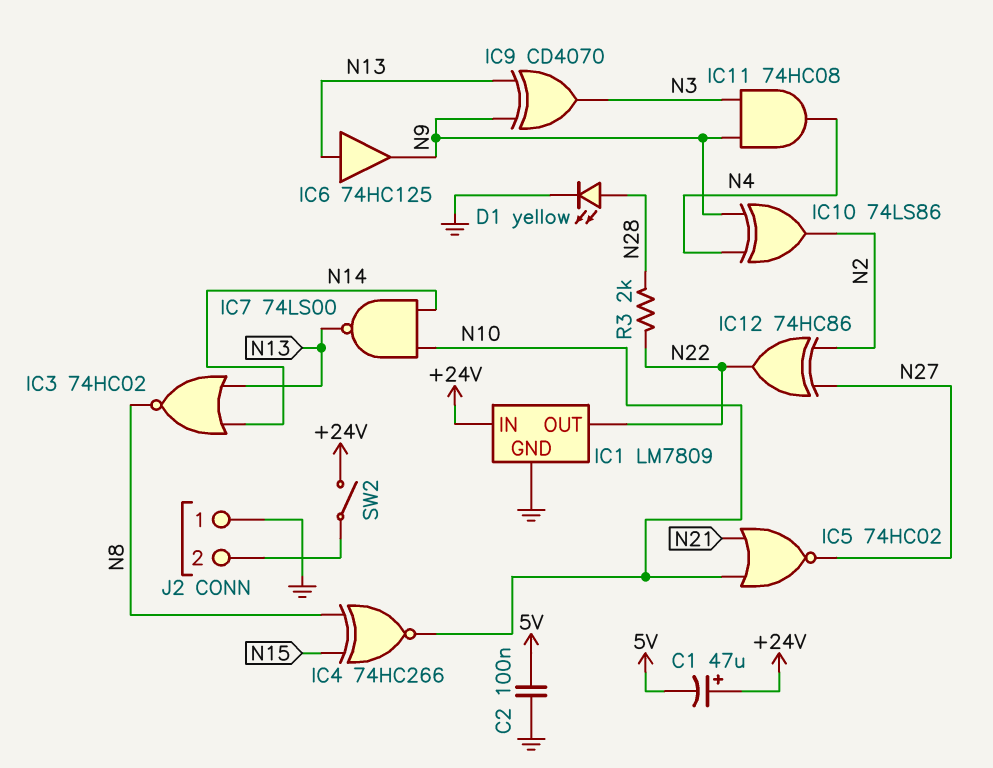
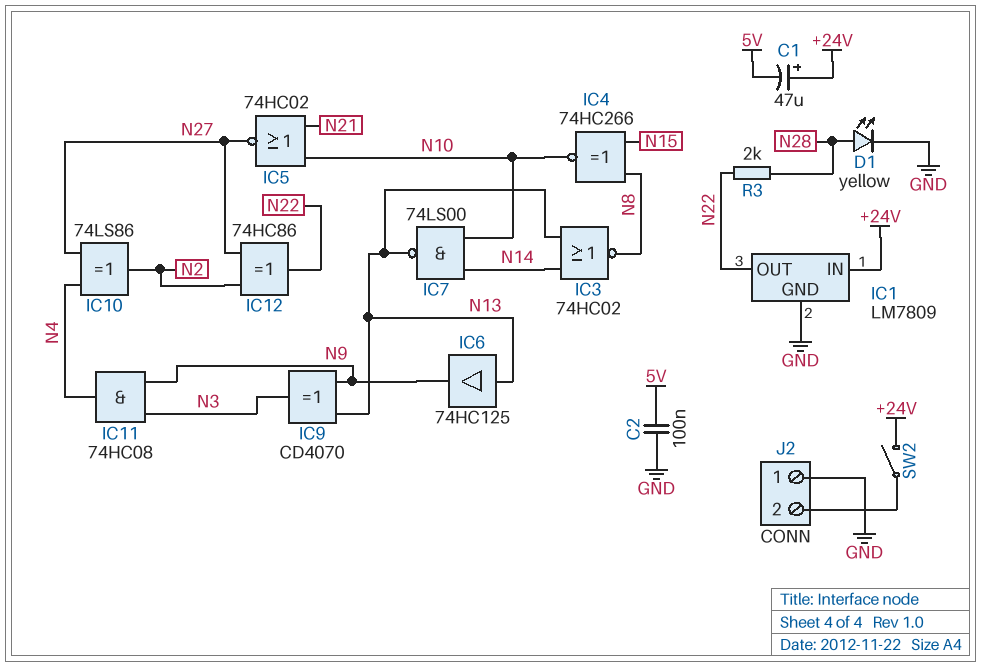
IC10: XOR 74LS86 (in N4, in N9, out N2) -> XOR 74LS86 (in N4, in N27, out N2)

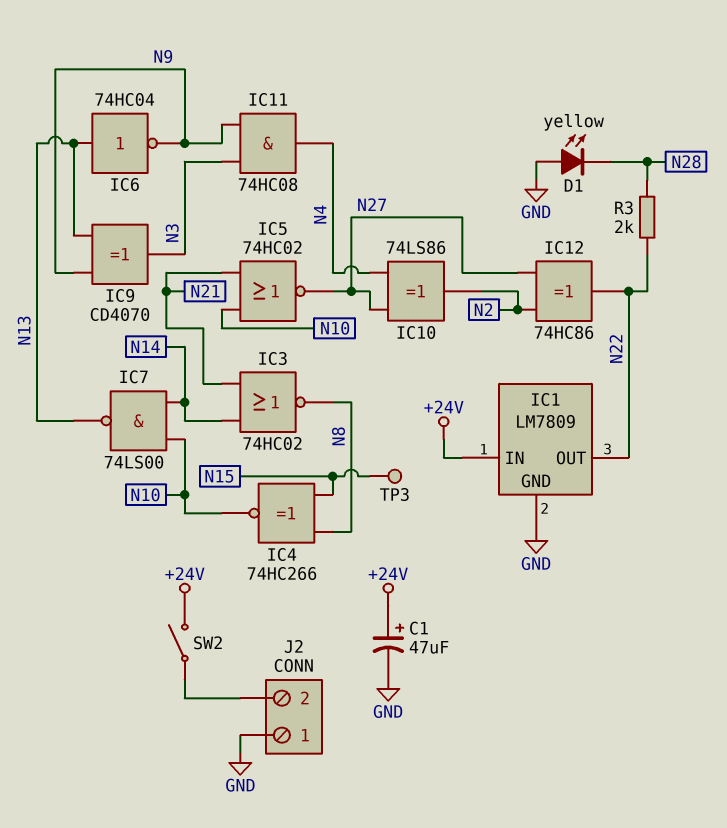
C1: 47uF (plus +24V, minus 5V) -> 47uF (plus +24V, minus GND)
C2: 100nF (5V, GND) -> none
D1: LED yellow (A N28, K GND) -> LED yellow (A GND, K N28)
IC3: NOR 74HC02 (in N13, in N14, out N8) -> NOR 74HC02 (in N14, in N21, out N8)
IC6: buffer 74HC125 (in N13, out N9) -> NOT 74HC04 (in N13, out N9)
TP3: none -> test point (N15)

